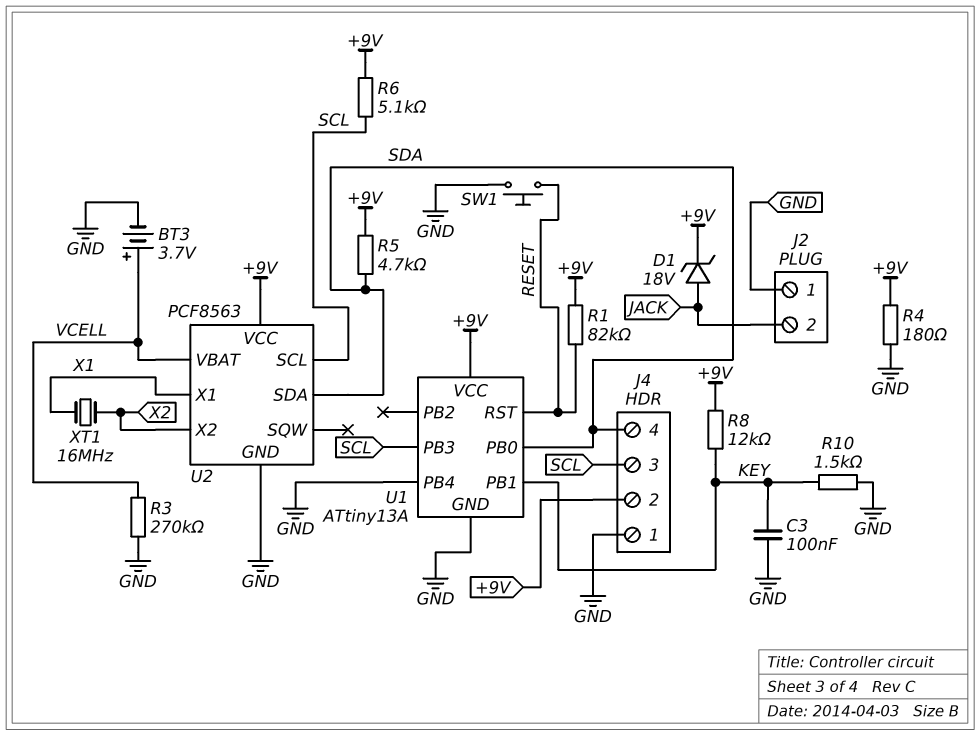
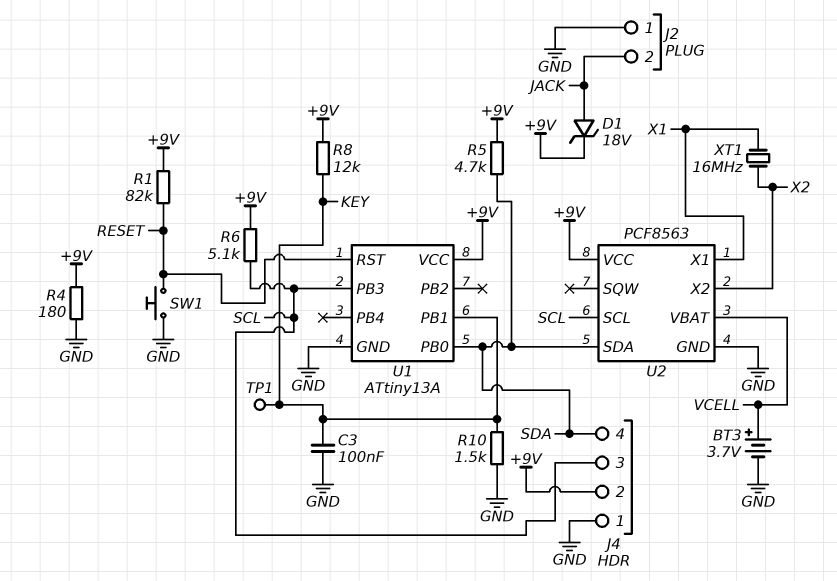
R3: 270k (GND, VCELL) -> none
TP1: none -> test point (KEY)
U1 pin PB4: GND -> none

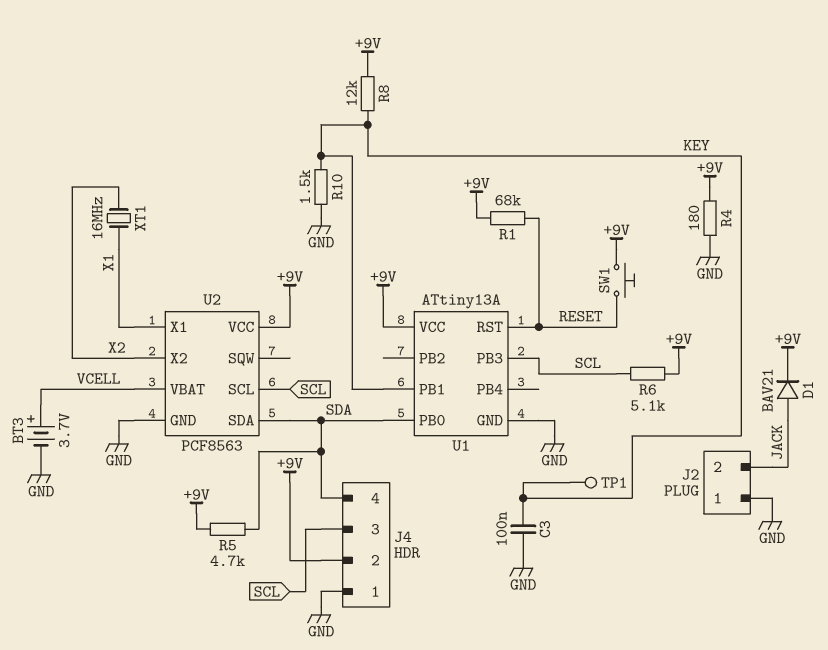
D1: zener 18V (A JACK, K +9V) -> diode BAV21 (A JACK, K +9V)
R1: 82k (+9V, RESET) -> 68k (+9V, RESET)
SW1: button (GND, RESET) -> button (+9V, RESET)

